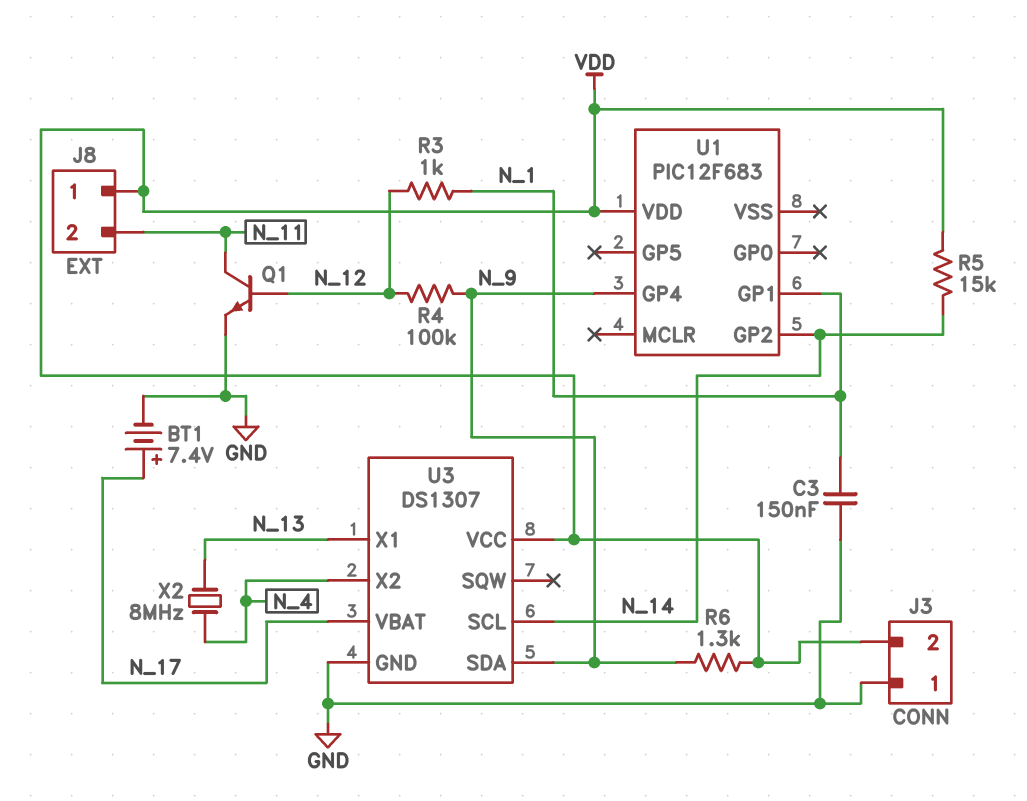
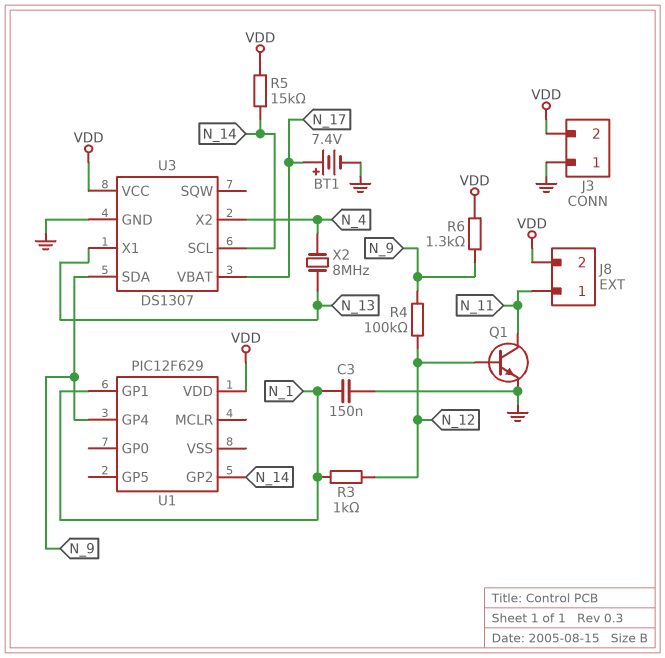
J8 pin 1: VDD -> N_11
J8 pin 2: N_11 -> VDD
U1: PIC12F683 -> PIC12F629

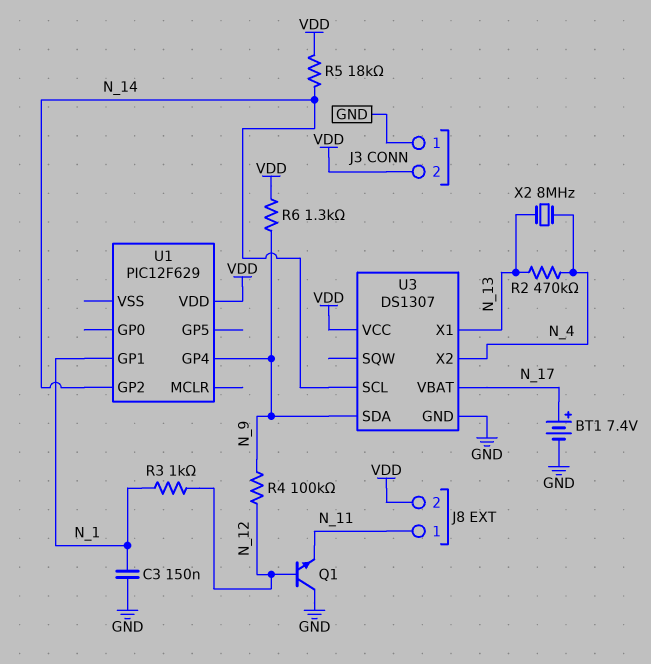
Q1: NPN (B N_12, C N_11, E GND) -> NPN (B N_12, C GND, E N_11)
R2: none -> 470k (N_4, N_13)
R5: 15k (N_14, VDD) -> 18k (N_14, VDD)

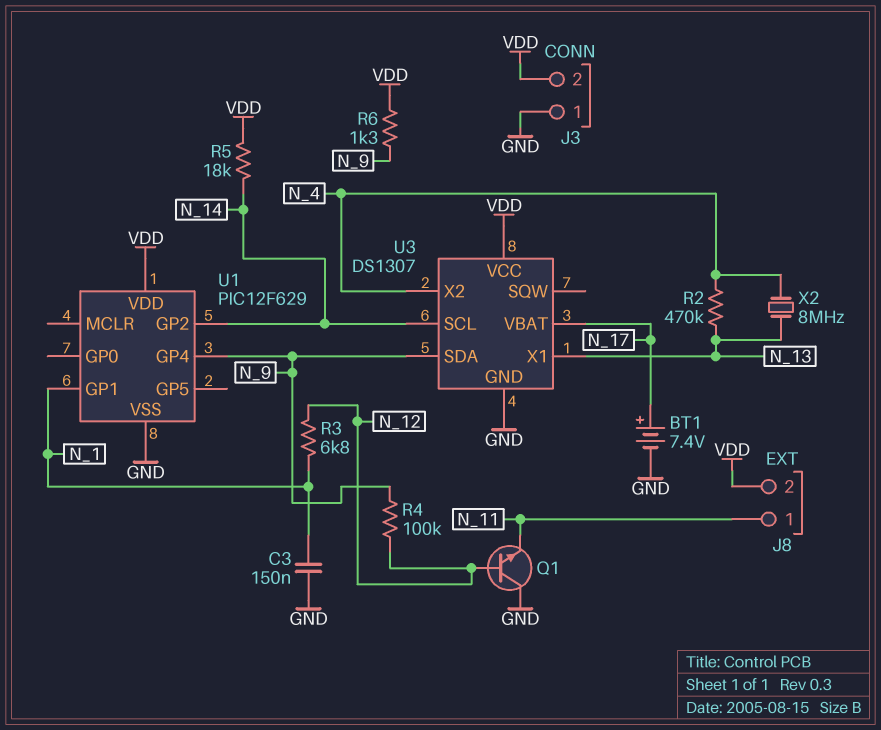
R3: 1k (N_1, N_12) -> 6.8k (N_1, N_12)
U1 pin VSS: none -> GND

